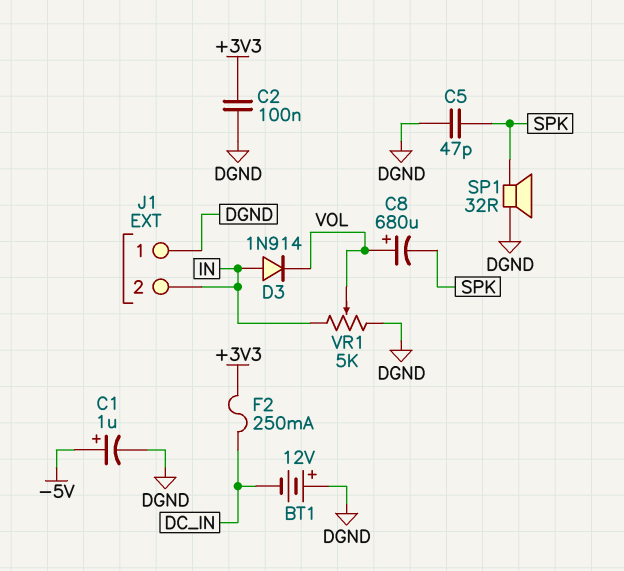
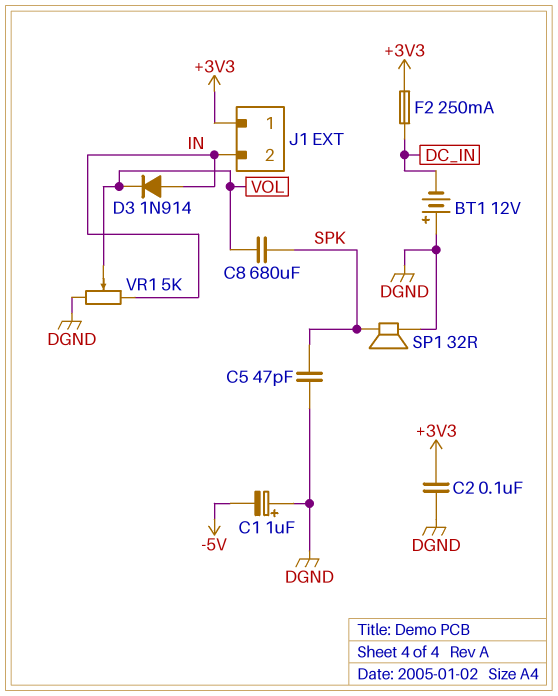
C1: 1uF (plus -5V, minus DGND) -> 1uF (plus DGND, minus -5V)
C8: 680uF (plus VOL, minus SPK) -> 680uF (SPK, VOL)
J1 pin 1: DGND -> +3V3

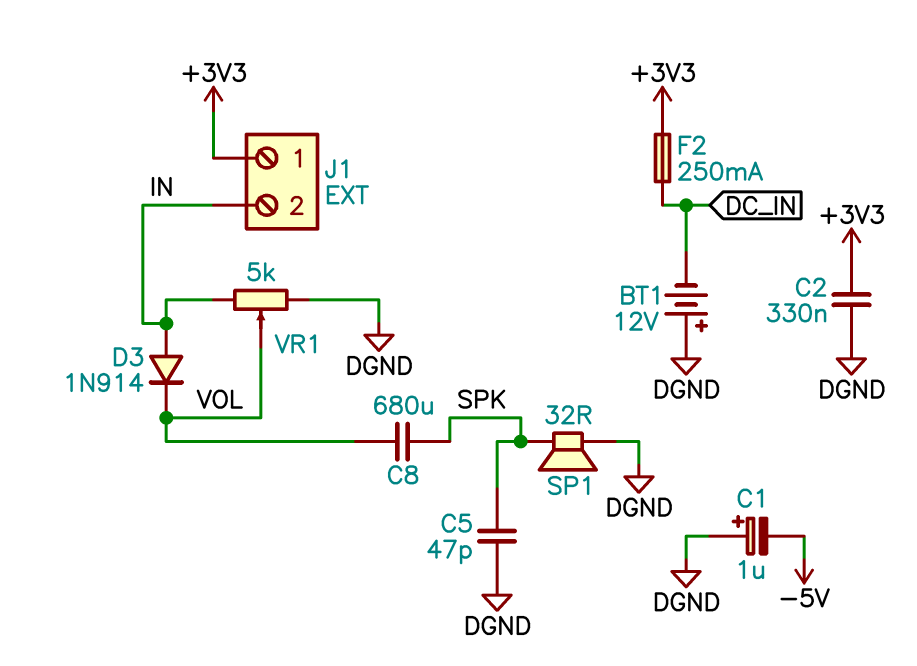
C2: 100nF (+3V3, DGND) -> 330nF (+3V3, DGND)

